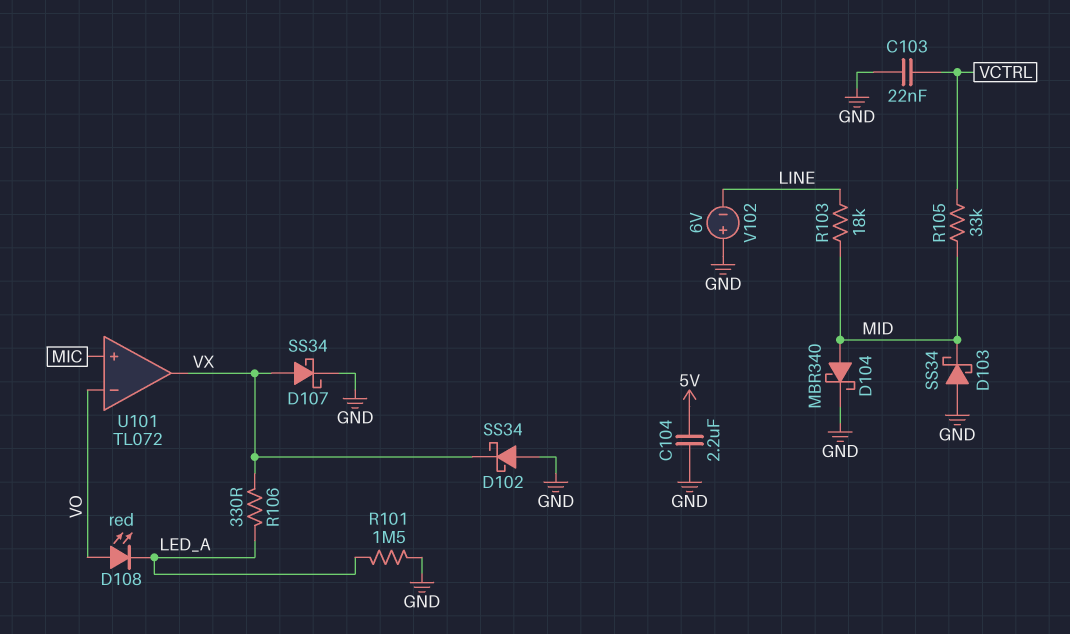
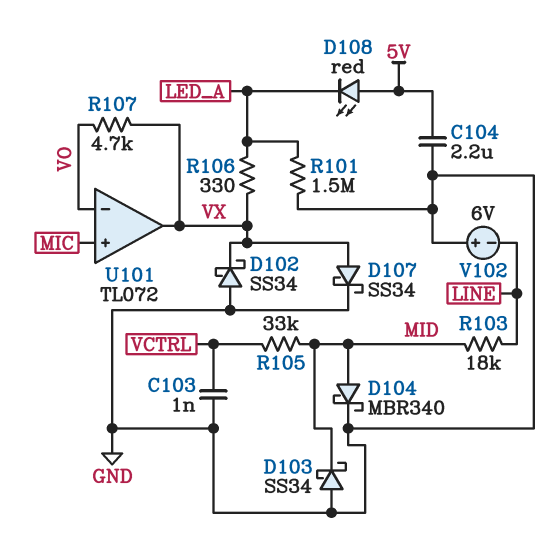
C103: 22nF (GND, VCTRL) -> 1nF (GND, VCTRL)
D108: LED red (A VO, K LED_A) -> LED red (A 5V, K LED_A)
R107: none -> 4.7k (VO, VX)

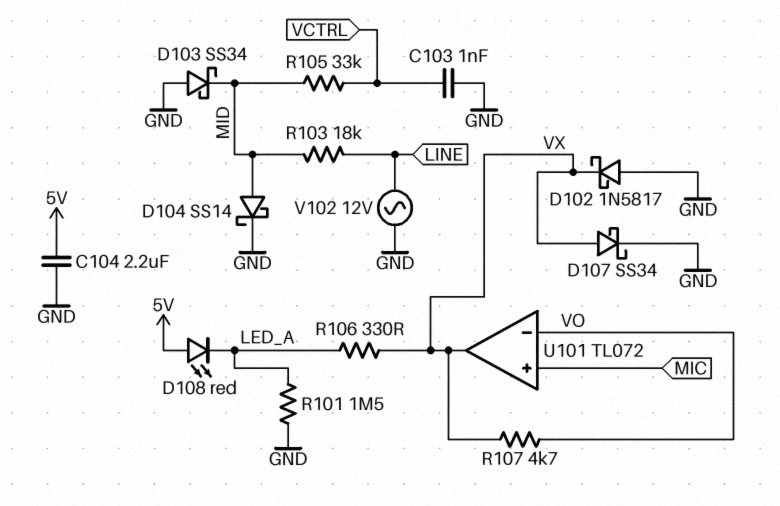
D102: schottky SS34 (A GND, K VX) -> schottky 1N5817 (A GND, K VX)
D104: schottky MBR340 (A MID, K GND) -> schottky SS14 (A MID, K GND)
V102: 6V (plus GND, minus LINE) -> AC 12V (GND, LINE)

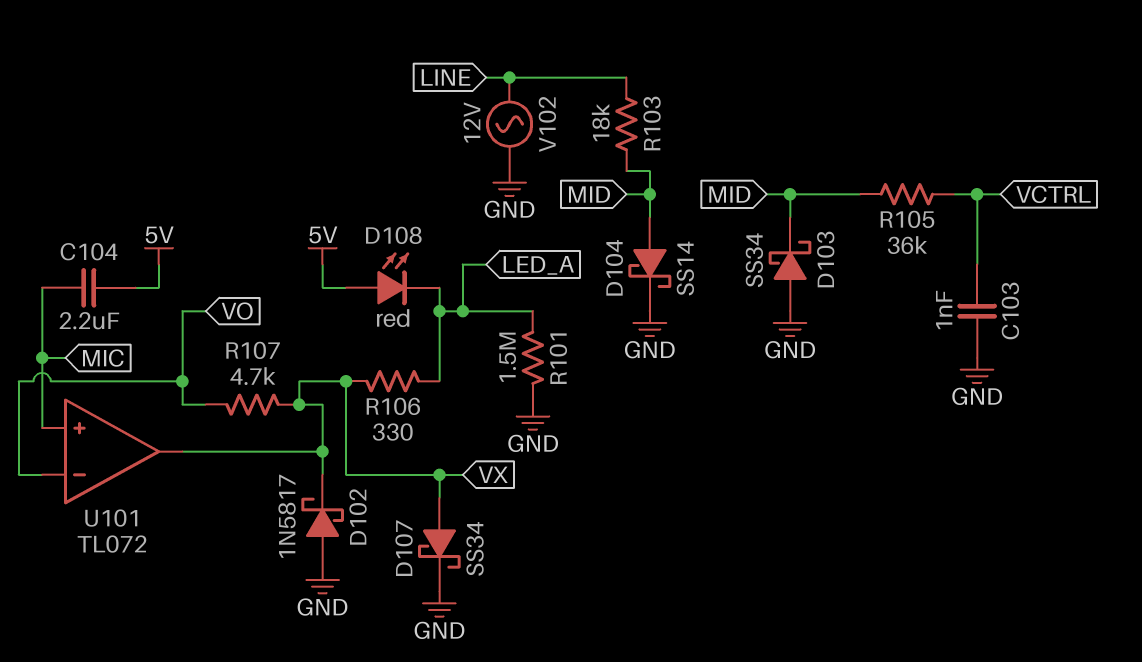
C104: 2.2uF (5V, GND) -> 2.2uF (5V, MIC)
R105: 33k (MID, VCTRL) -> 36k (MID, VCTRL)

